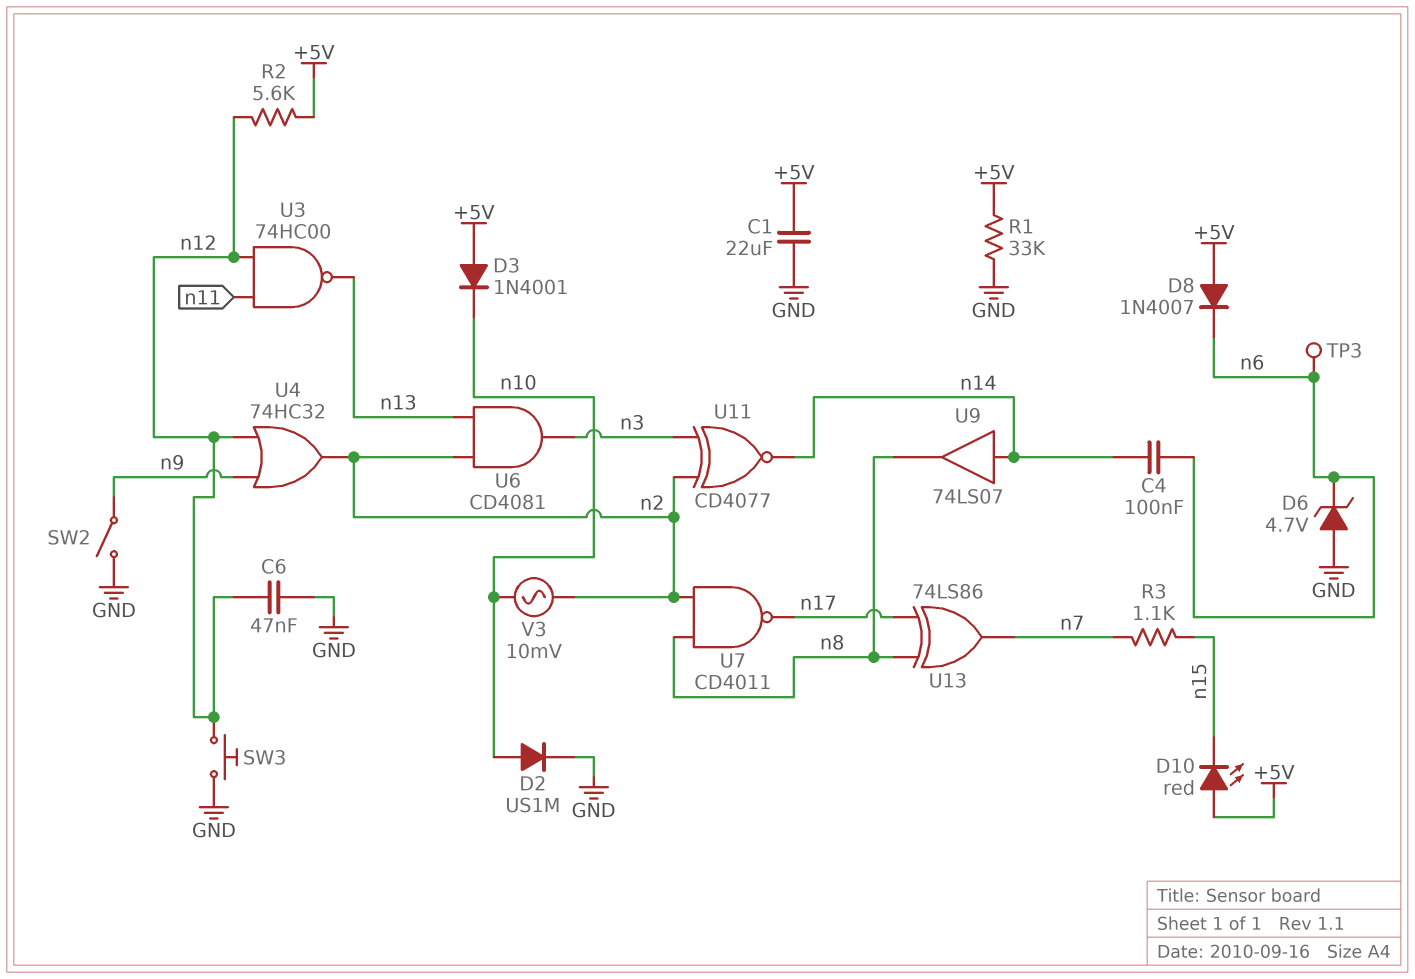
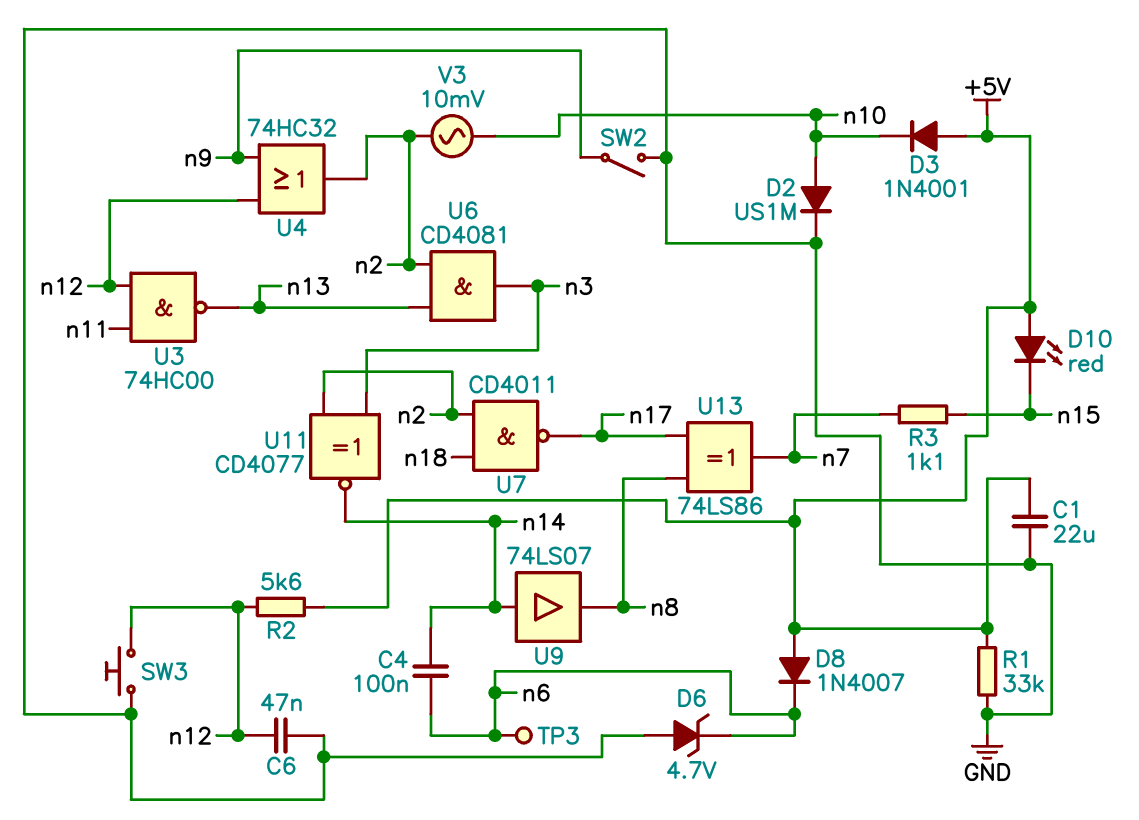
U7: NAND CD4011 (in n2, in n8, out n17) -> NAND CD4011 (in n2, in n18, out n17)

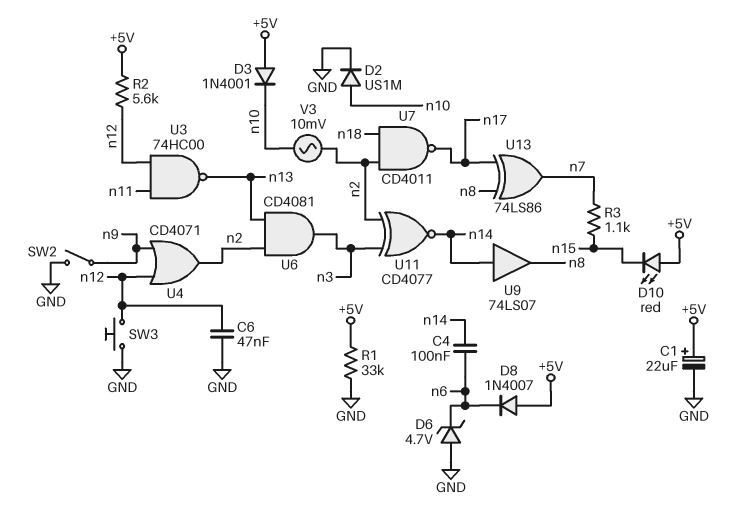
C1: 22uF (+5V, GND) -> 22uF (plus +5V, minus GND)
TP3: test point (n6) -> none
U4: OR 74HC32 (in n9, in n12, out n2) -> OR CD4071 (in n9, in n12, out n2)

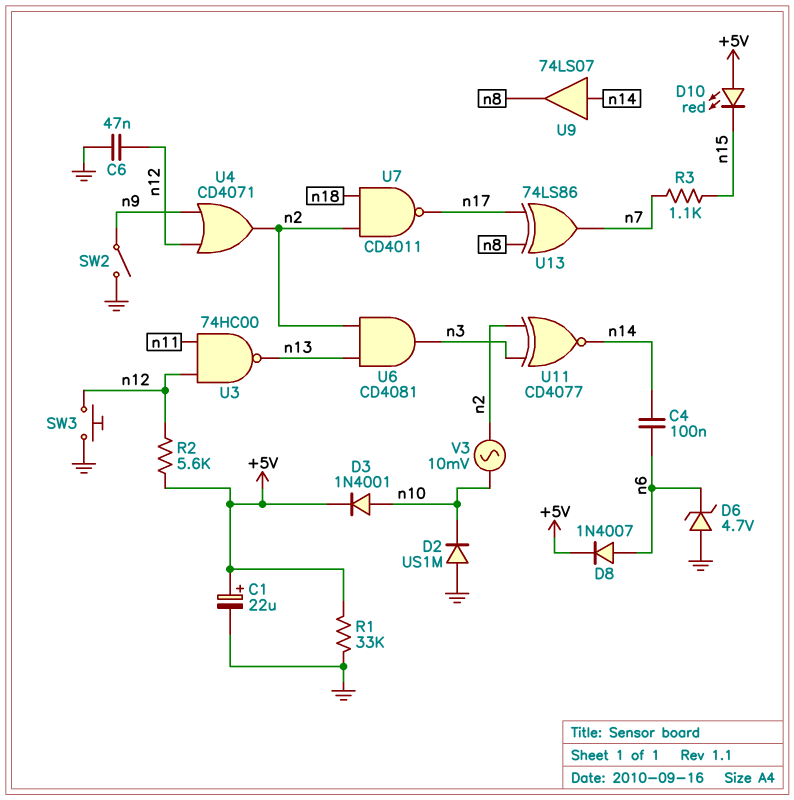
D2: diode US1M (A n10, K GND) -> diode US1M (A GND, K n10)
D3: diode 1N4001 (A +5V, K n10) -> diode 1N4001 (A n10, K +5V)
D8: diode 1N4007 (A +5V, K n6) -> diode 1N4007 (A n6, K +5V)

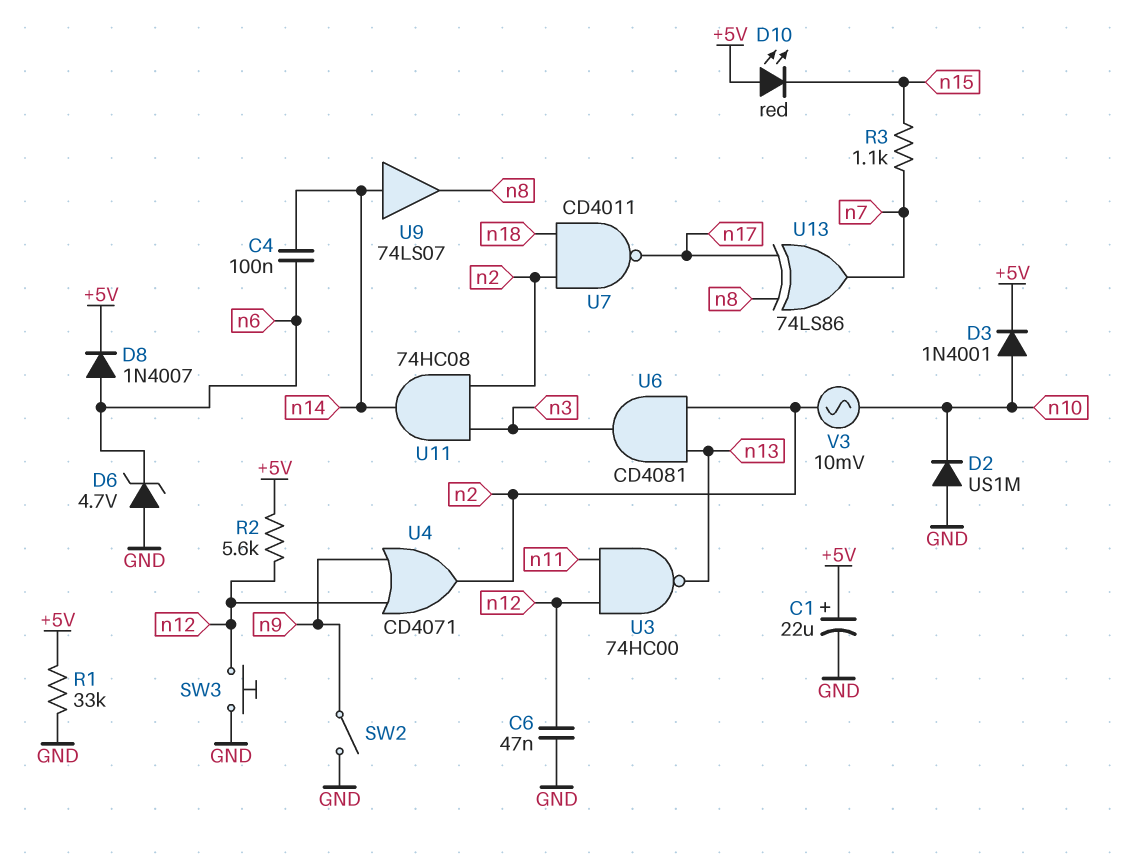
U11: XNOR CD4077 (in n2, in n3, out n14) -> AND 74HC08 (in n2, in n3, out n14)

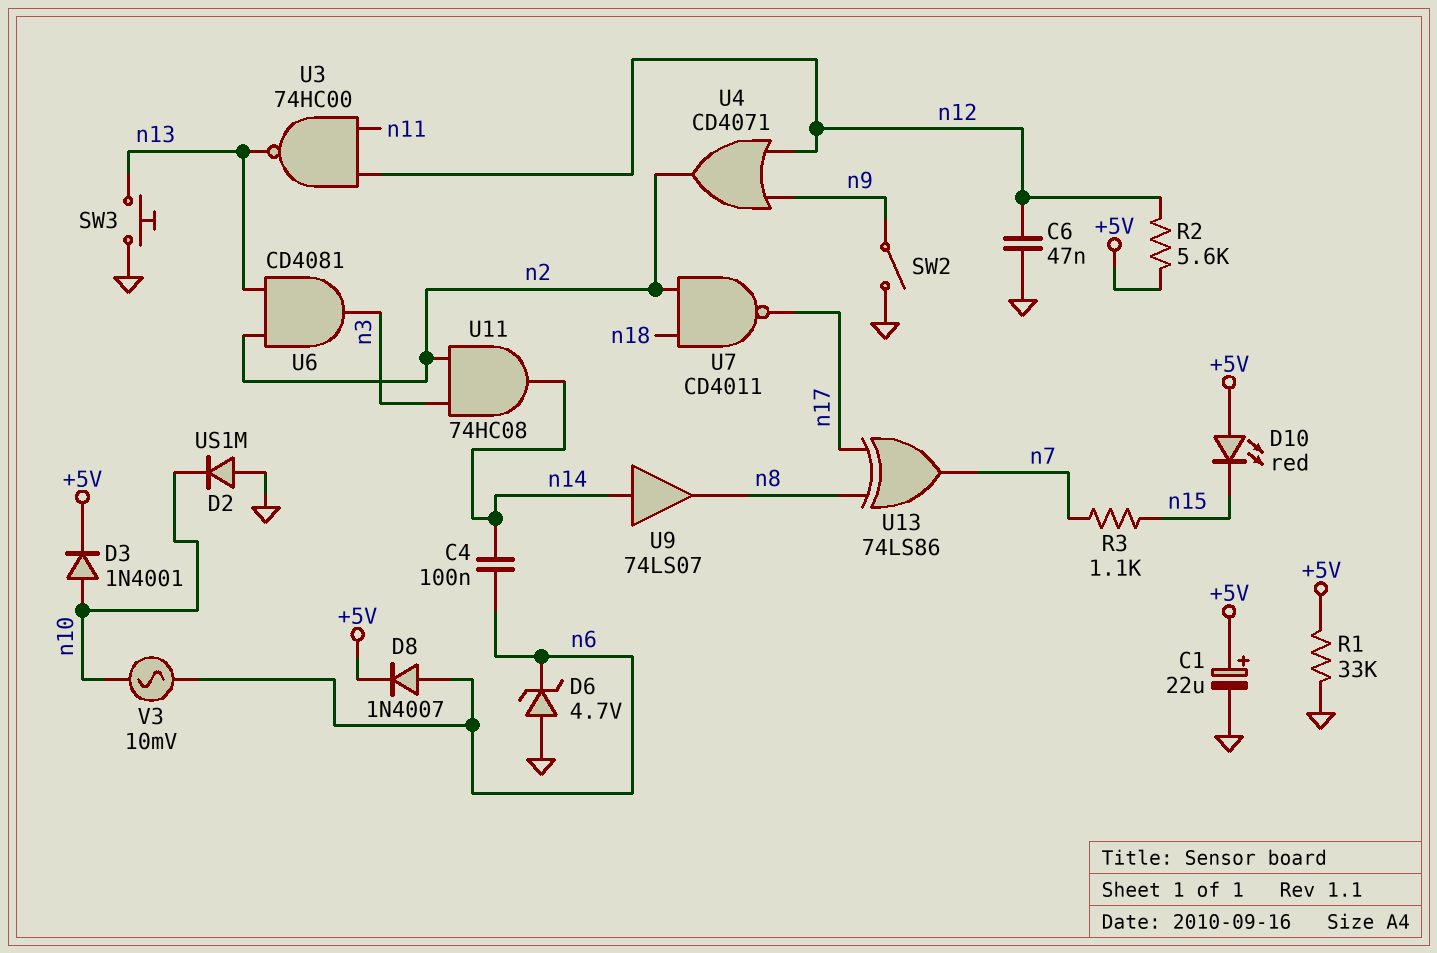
SW3: button (GND, n12) -> button (GND, n13)
V3: AC 10mV (n2, n10) -> AC 10mV (n6, n10)

